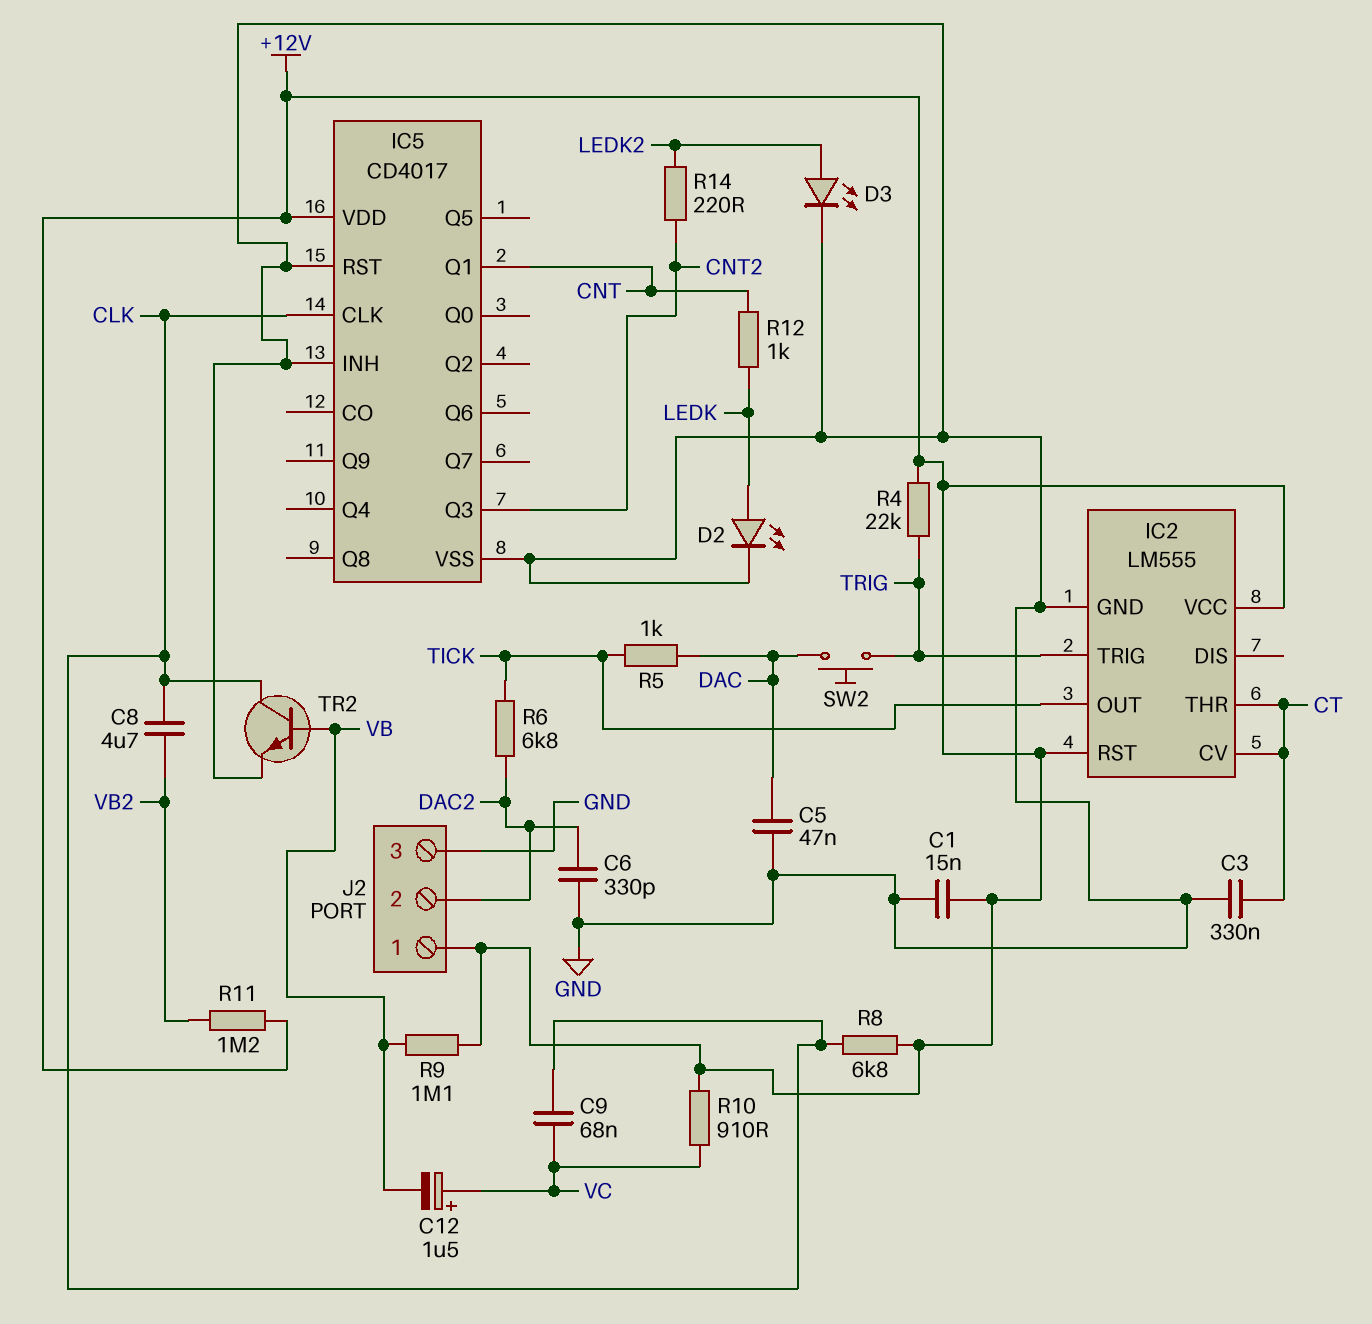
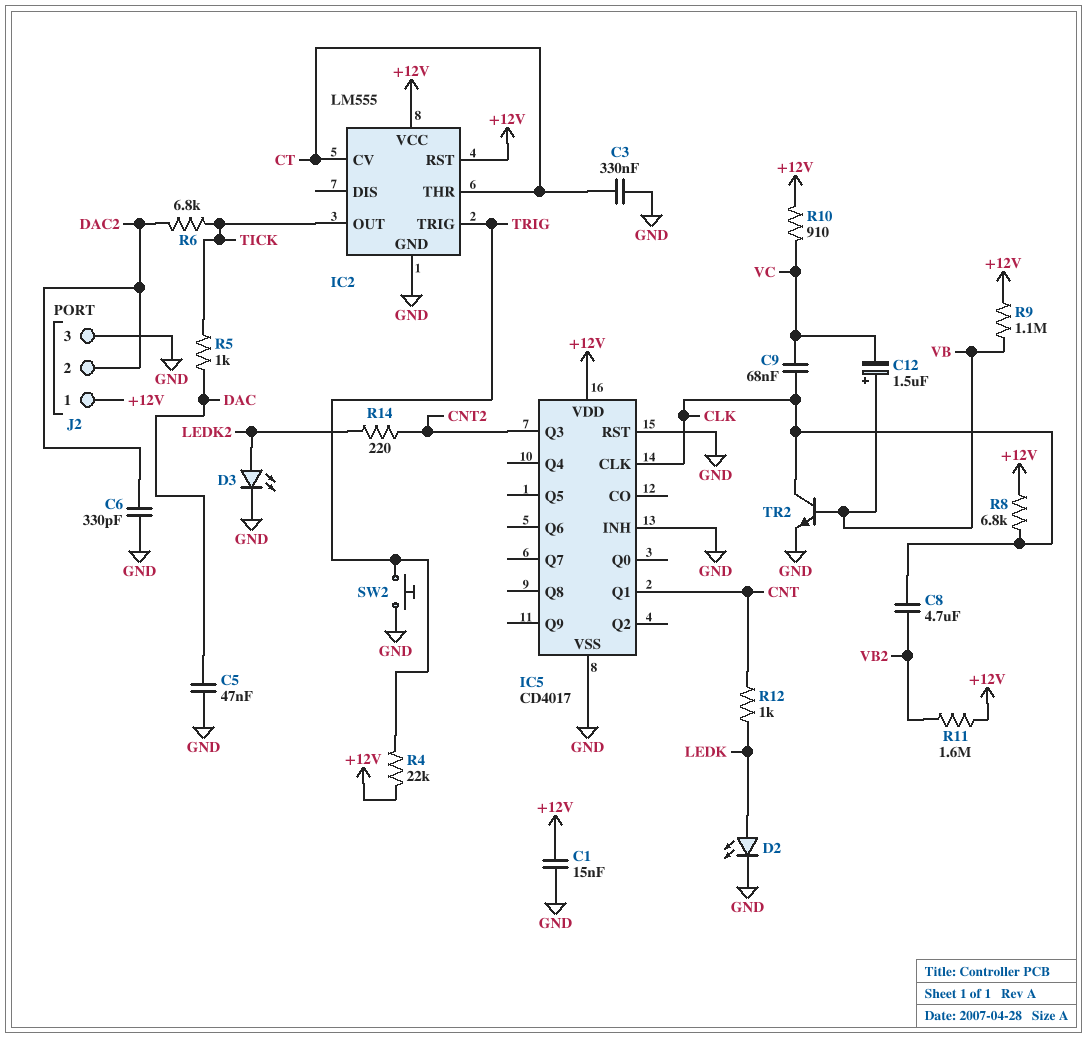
C12: 1.5uF (plus VC, minus VB) -> 1.5uF (plus VB, minus VC)
R11: 1.2M (+12V, VB2) -> 1.6M (+12V, VB2)
SW2: button (DAC, TRIG) -> button (GND, TRIG)

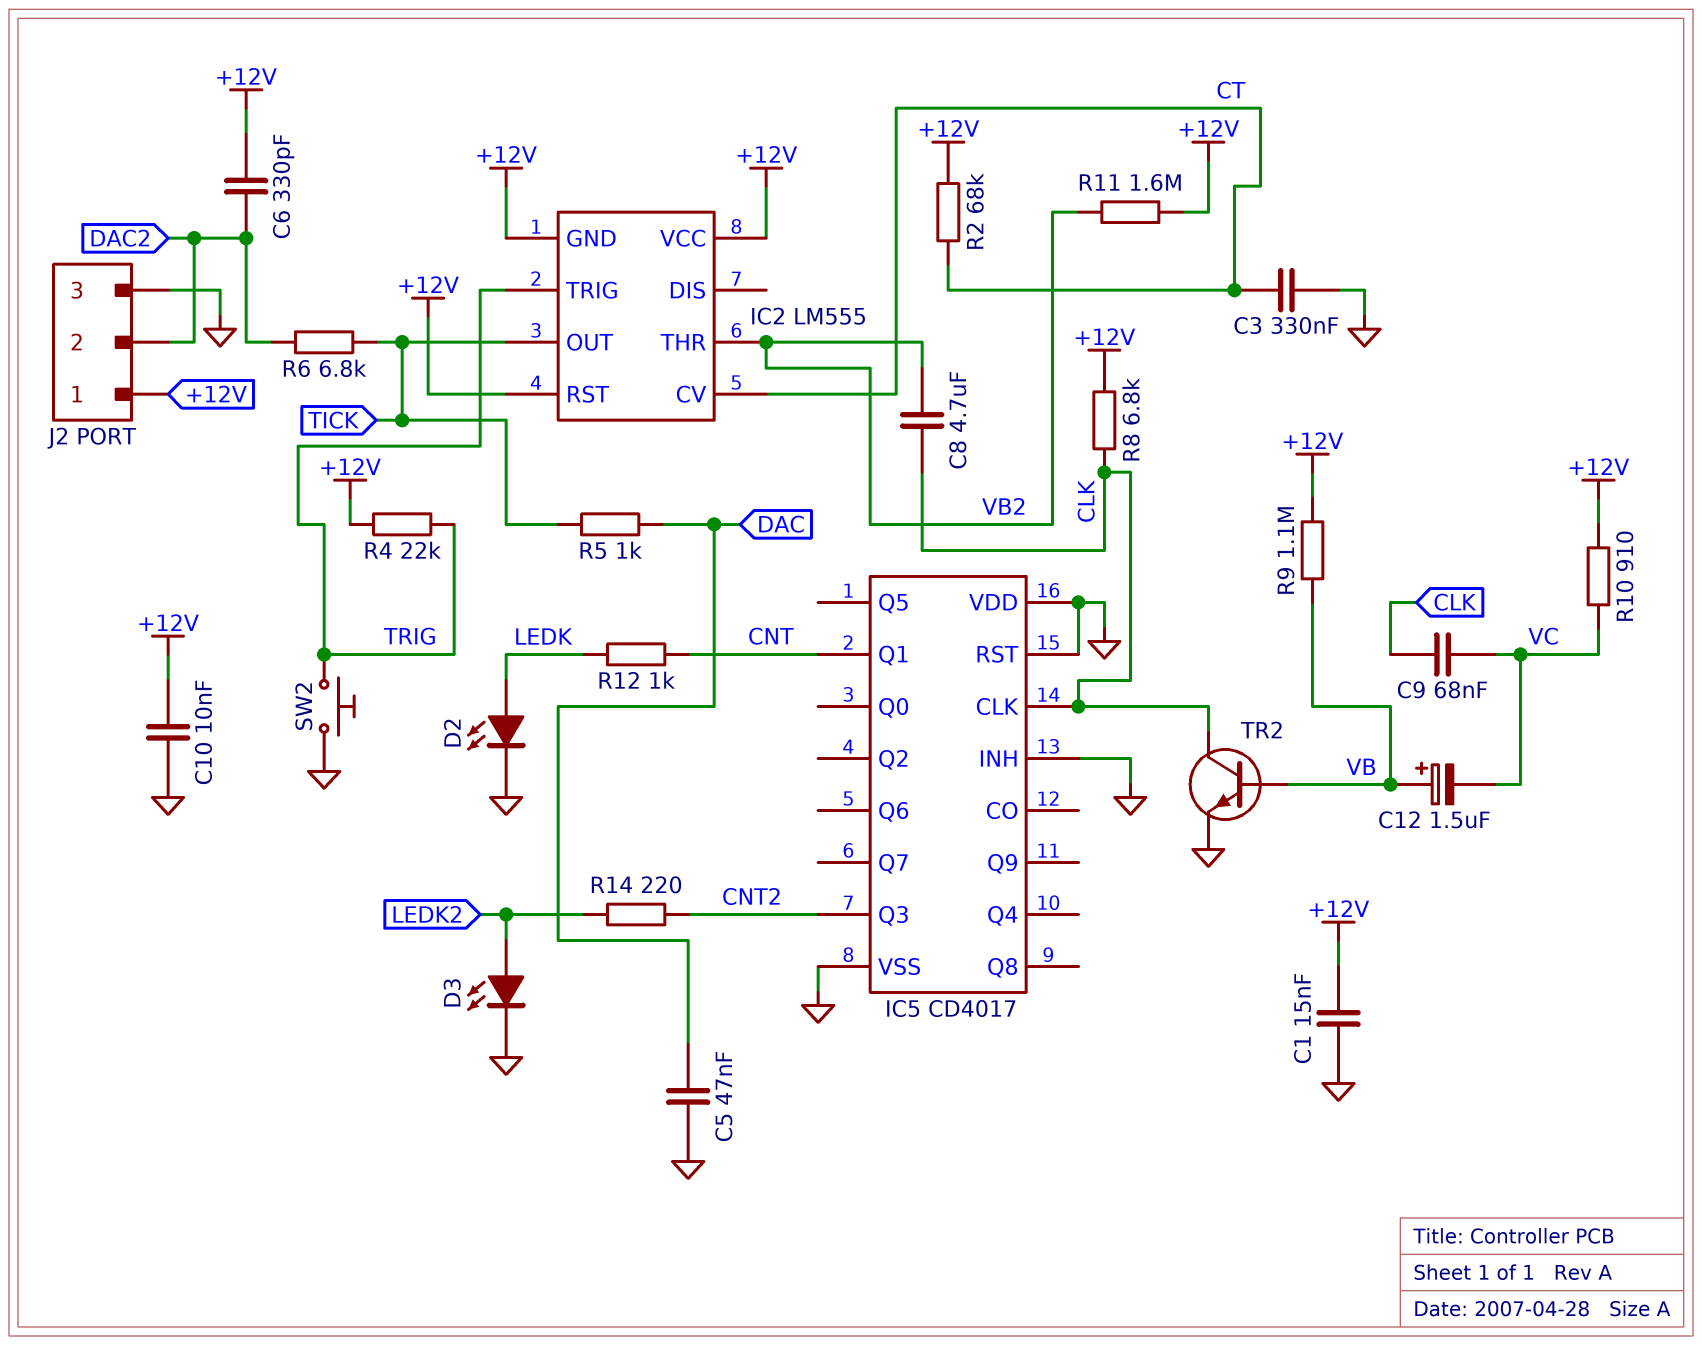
C6: 330pF (DAC2, GND) -> 330pF (+12V, DAC2)
C10: none -> 10nF (+12V, GND)
IC2 pin GND: GND -> +12V
IC2 pin THR: CT -> VB2
IC5 pin VDD: +12V -> GND
R2: none -> 68k (+12V, CT)

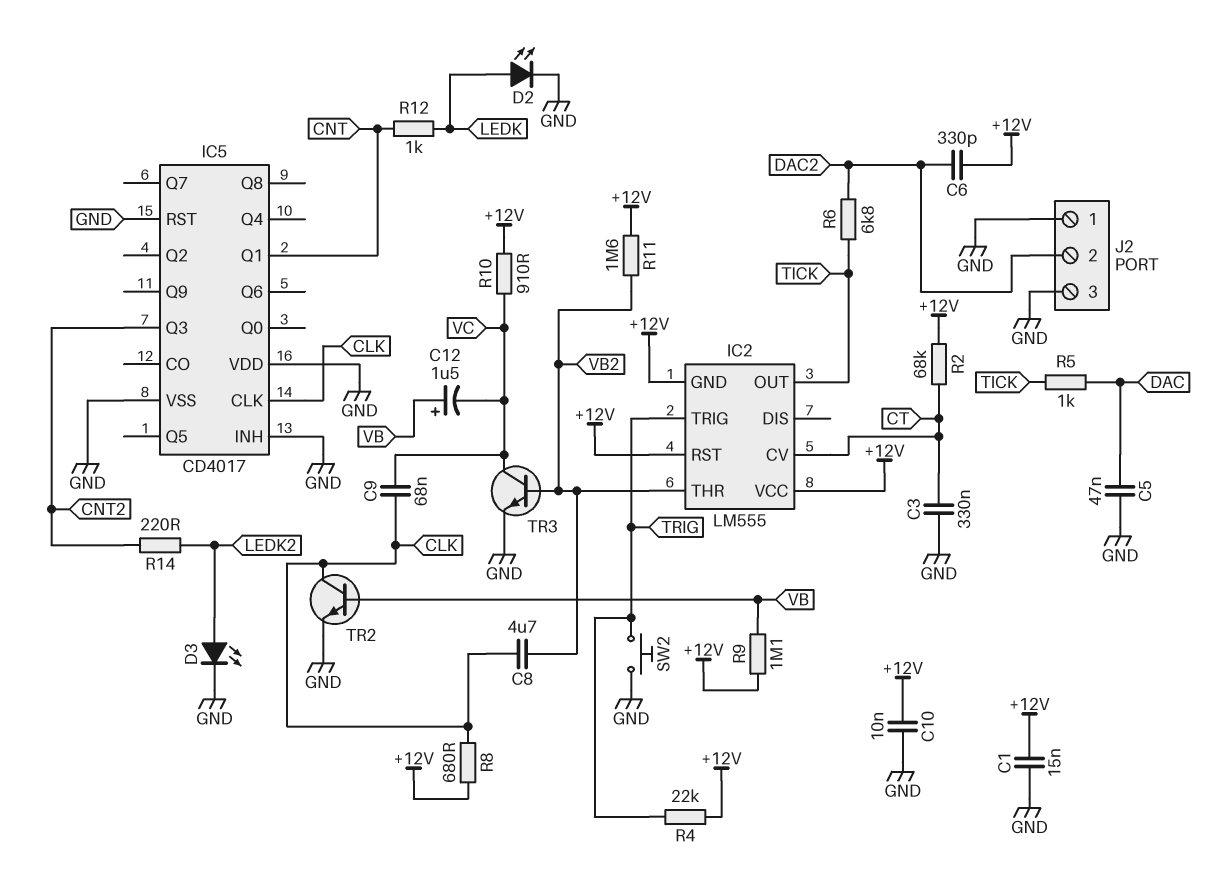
J2 pin 1: +12V -> GND
R8: 6.8k (+12V, CLK) -> 680 (+12V, CLK)
TR3: none -> NPN (B VB2, C VC, E GND)

